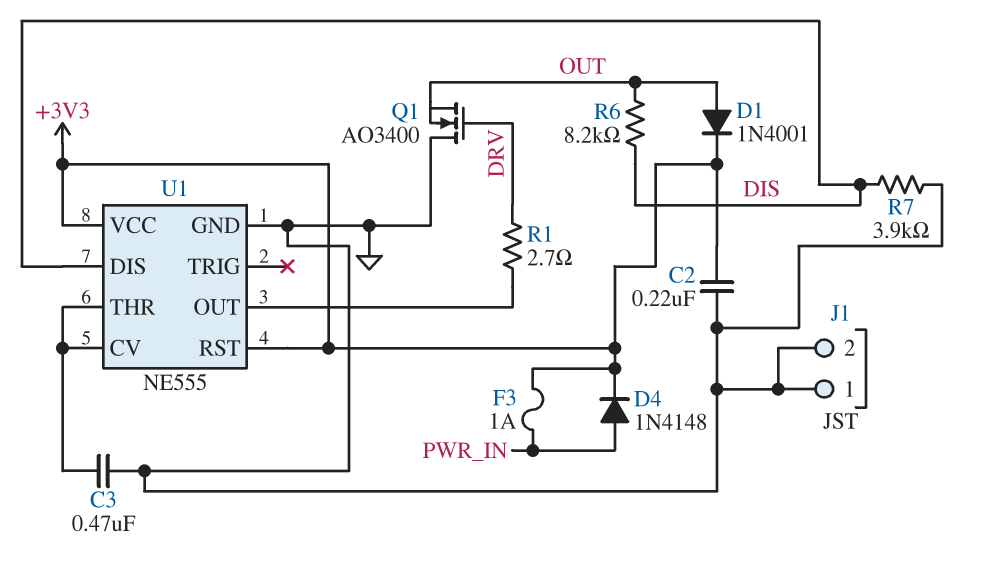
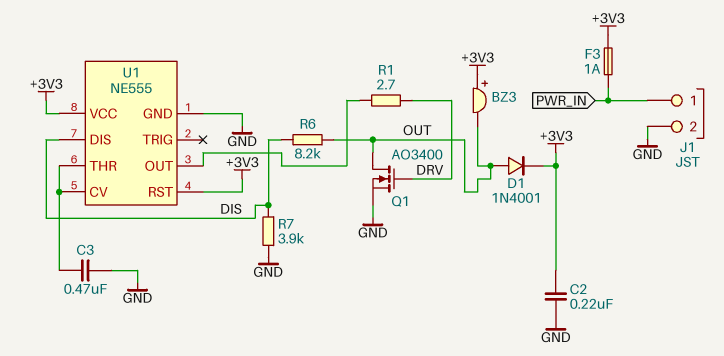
BZ3: none -> buzzer (plus +3V3, minus OUT)
D4: diode 1N4148 (A PWR_IN, K +3V3) -> none
J1 pin 1: GND -> PWR_IN
Q1: NMOS AO3400 (G DRV, D GND, S OUT) -> NMOS AO3400 (G DRV, D OUT, S GND)

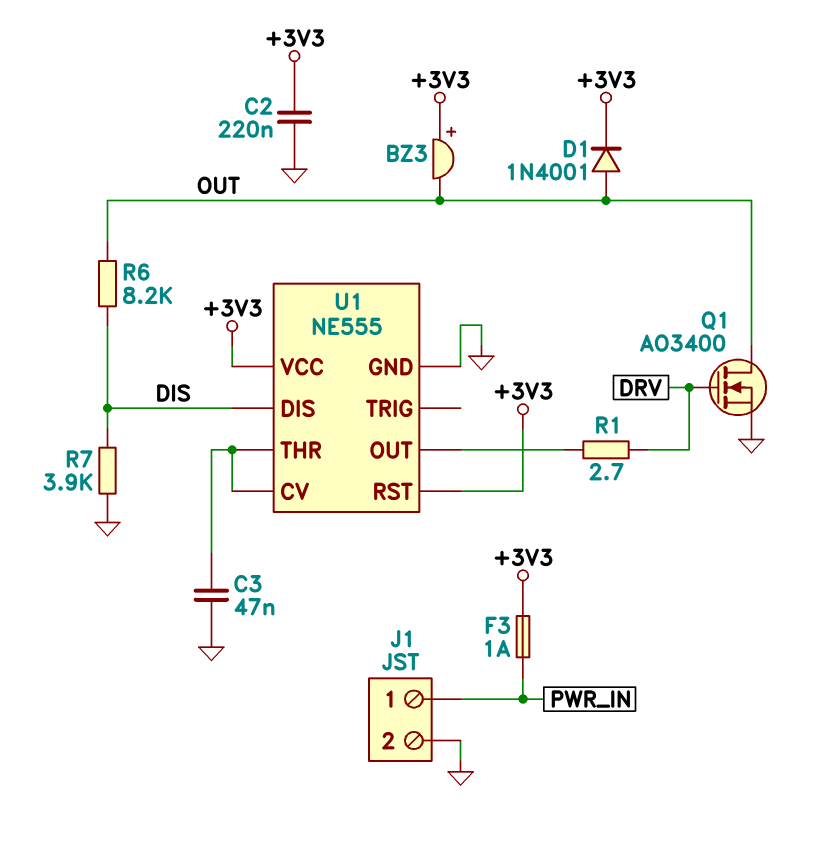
C3: 470nF (GND, U1/CV) -> 47nF (GND, U1/CV)

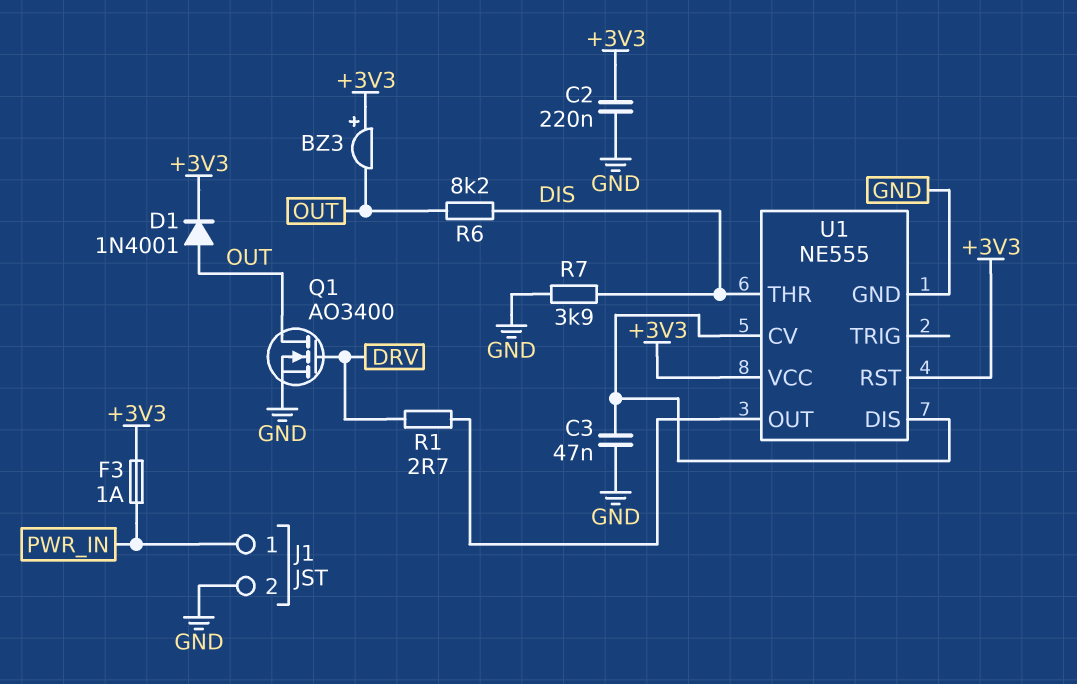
U1 pin DIS: DIS -> U1/CV
U1 pin THR: U1/CV -> DIS

